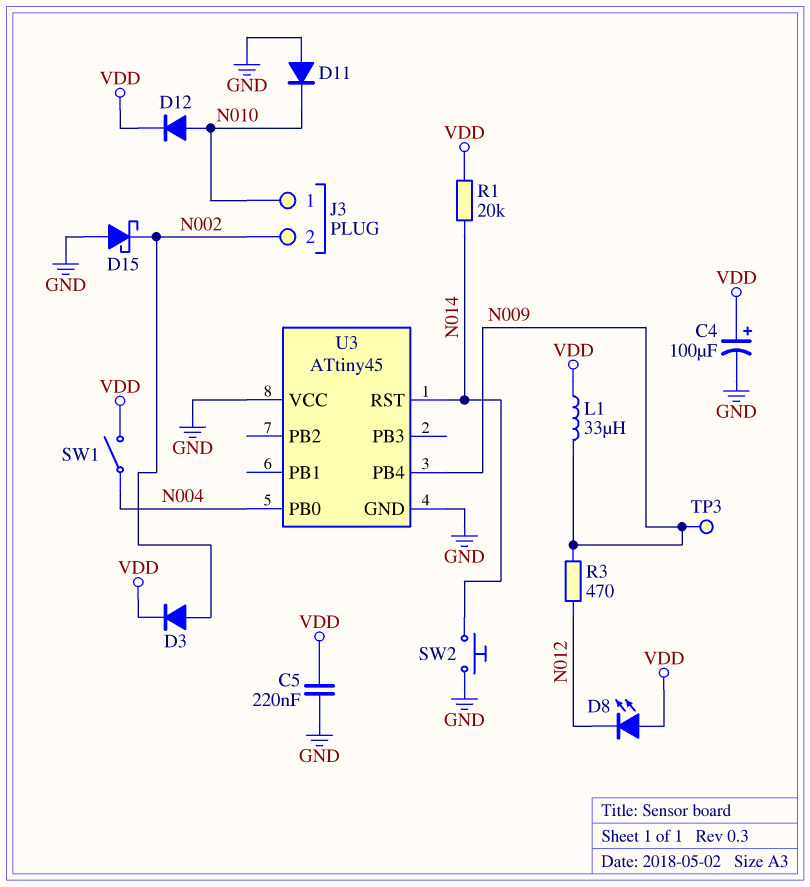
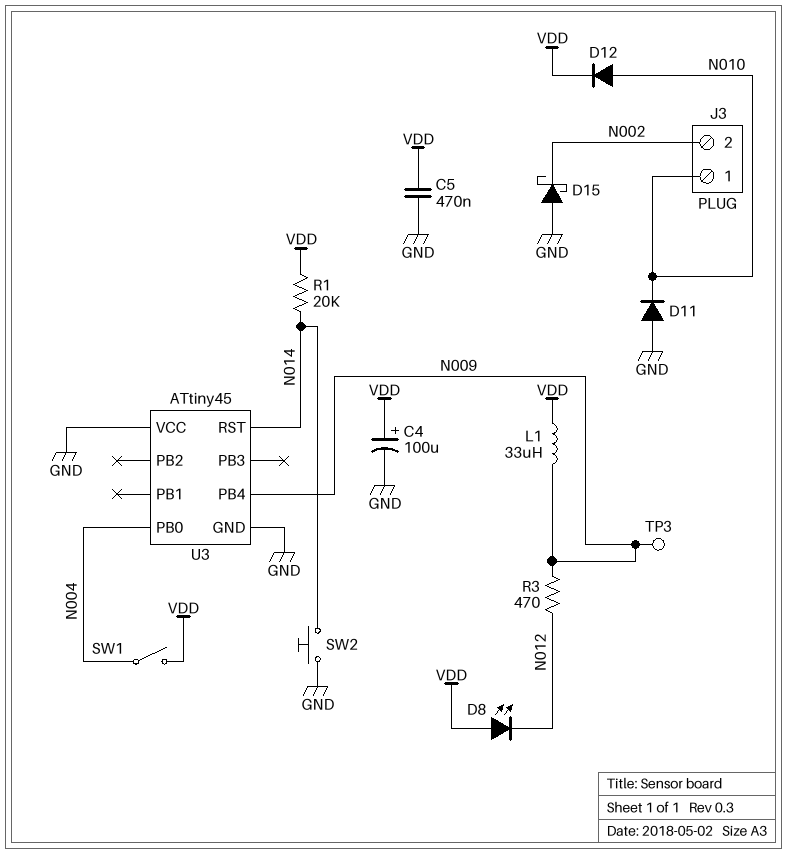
C5: 220nF (GND, VDD) -> 470nF (GND, VDD)
D3: diode (A N002, K VDD) -> none

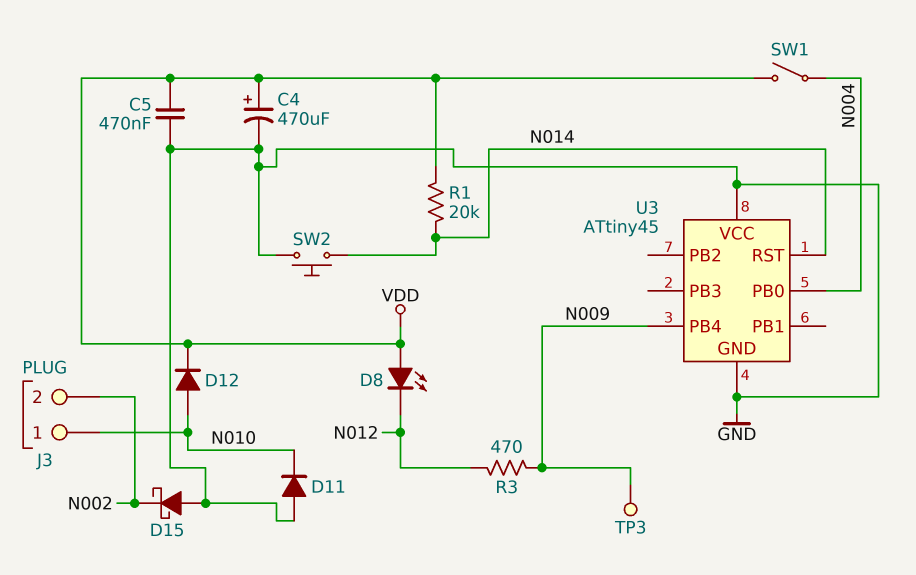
C4: 100uF (plus VDD, minus GND) -> 470uF (plus VDD, minus GND)
L1: 33uH (N009, VDD) -> none

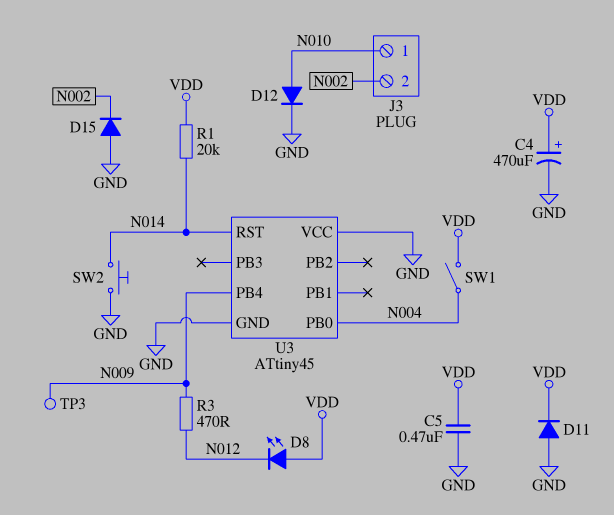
D11: diode (A GND, K N010) -> diode (A GND, K VDD)
D12: diode (A N010, K VDD) -> diode (A N010, K GND)
D15: schottky (A GND, K N002) -> diode (A GND, K N002)

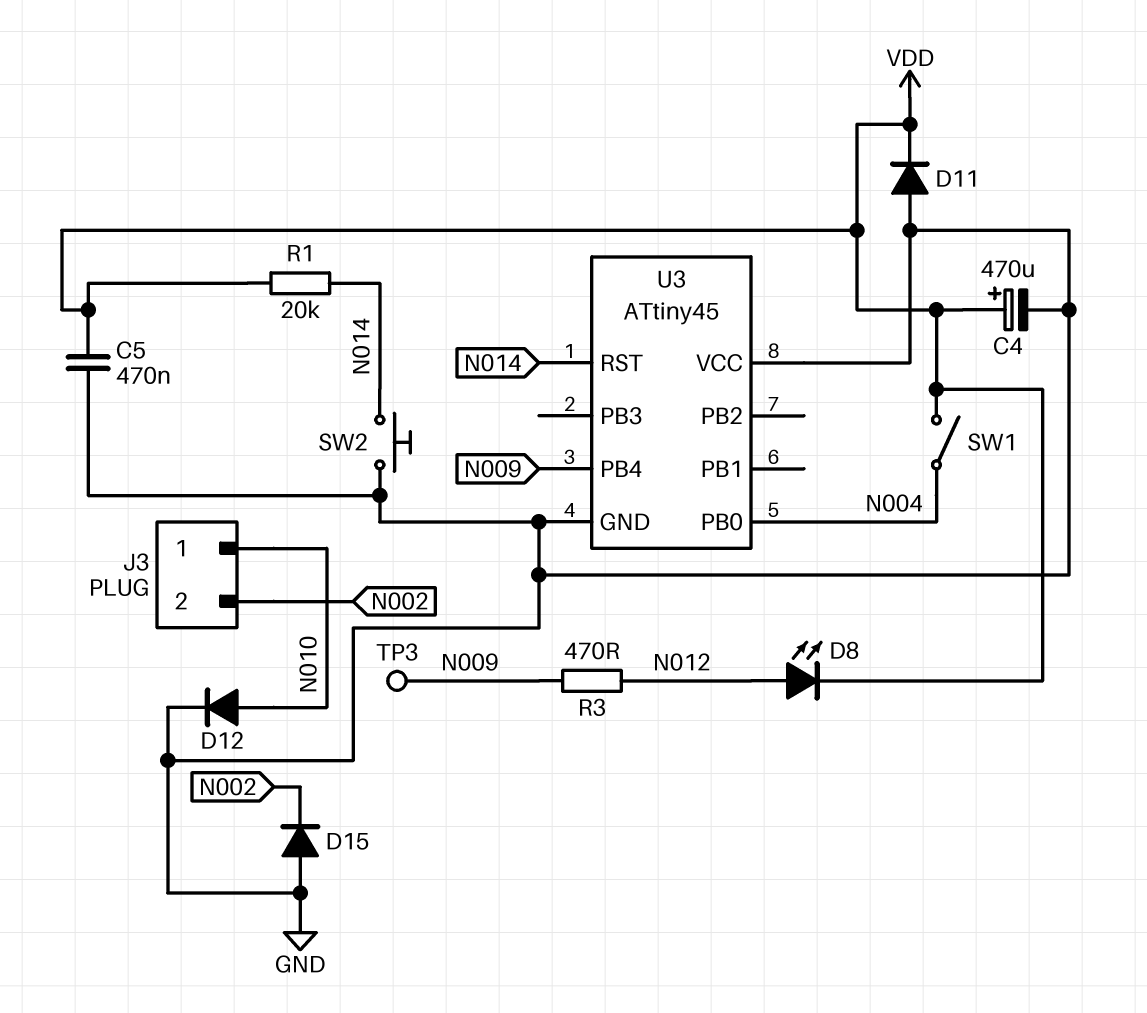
D8: LED (A VDD, K N012) -> LED (A N012, K VDD)

